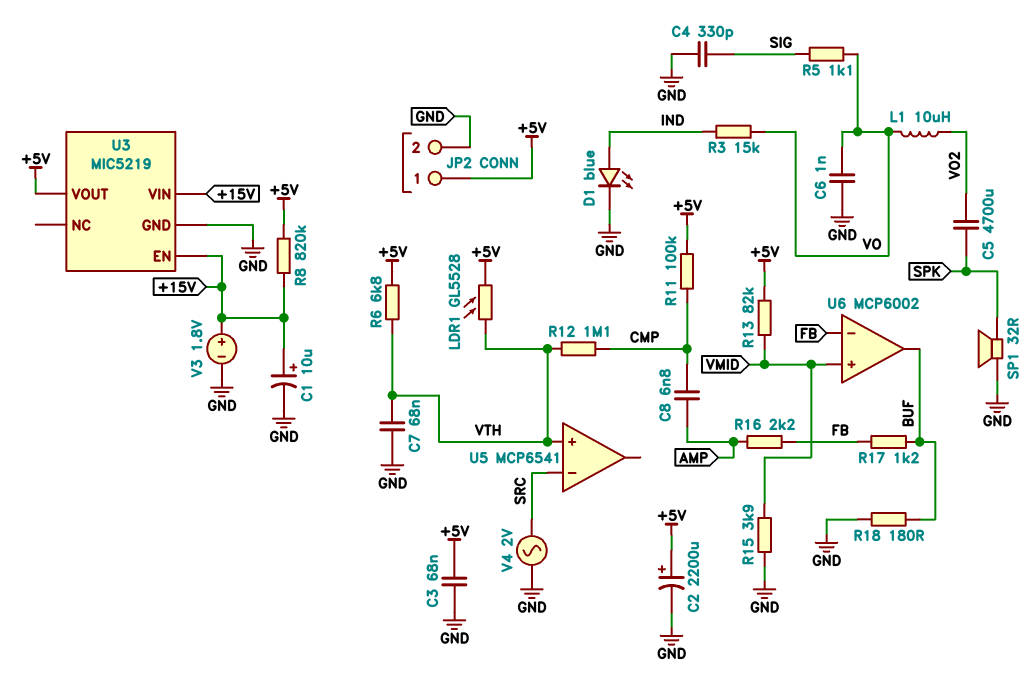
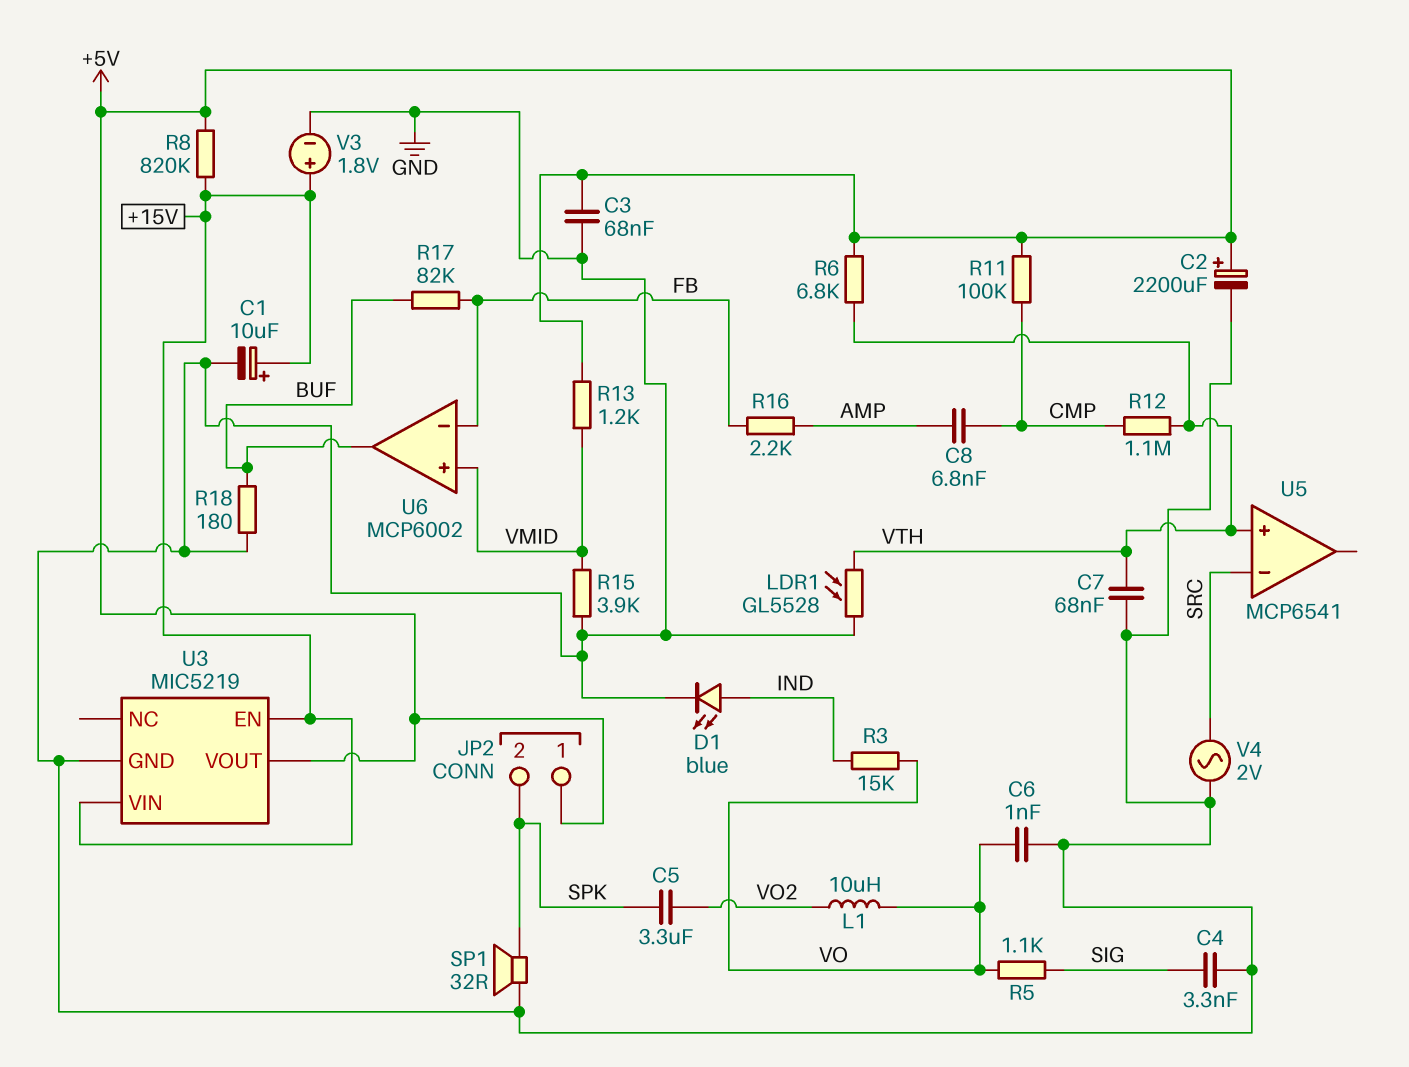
C4: 330pF (GND, SIG) -> 3.3nF (GND, SIG)
C5: 4700uF (SPK, VO2) -> 3.3uF (SPK, VO2)
JP2 pin 2: GND -> SPK
LDR1: GL5528 (+5V, VTH) -> GL5528 (GND, VTH)
R13: 82k (+5V, VMID) -> 1.2k (+5V, VMID)
R17: 1.2k (BUF, FB) -> 82k (BUF, FB)

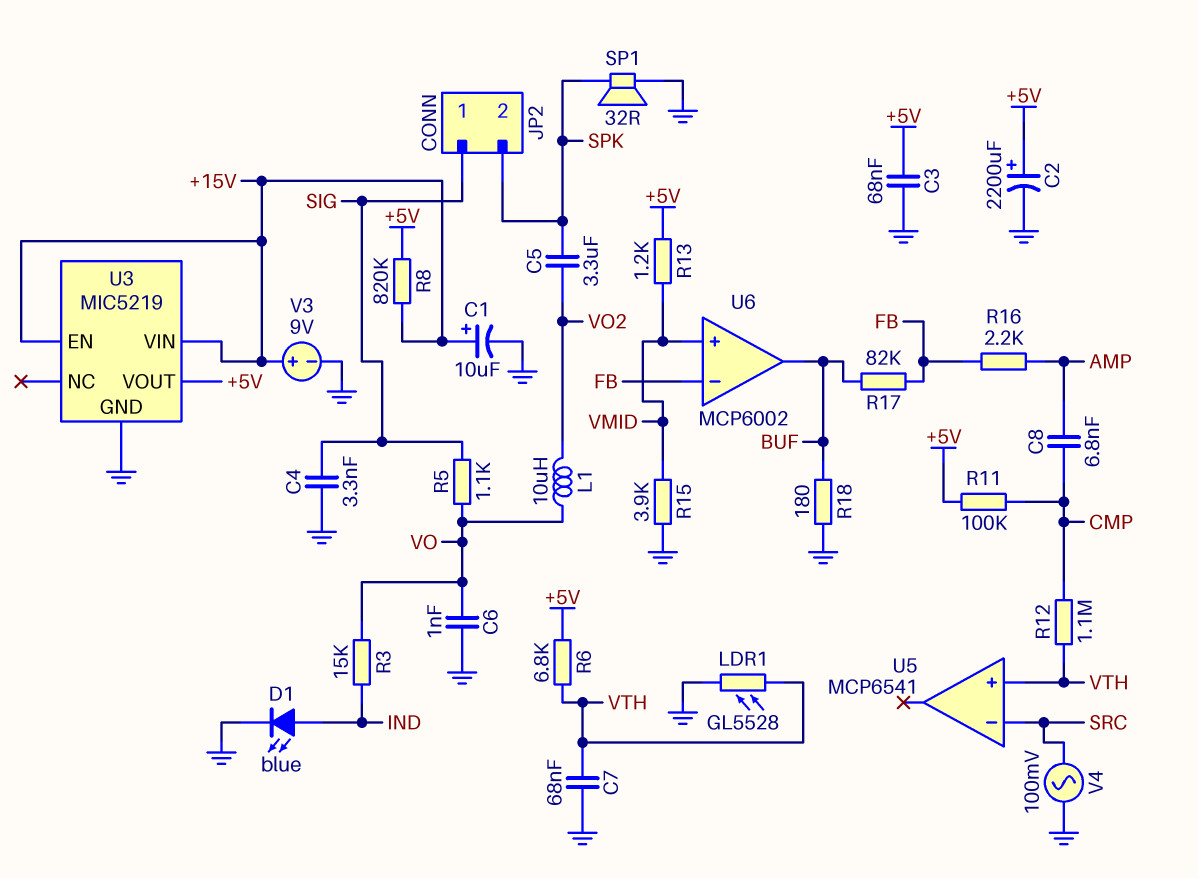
JP2 pin 1: +5V -> SIG
V3: 1.8V (plus +15V, minus GND) -> 9V (plus +15V, minus GND)
V4: AC 2V (GND, SRC) -> AC 100mV (GND, SRC)

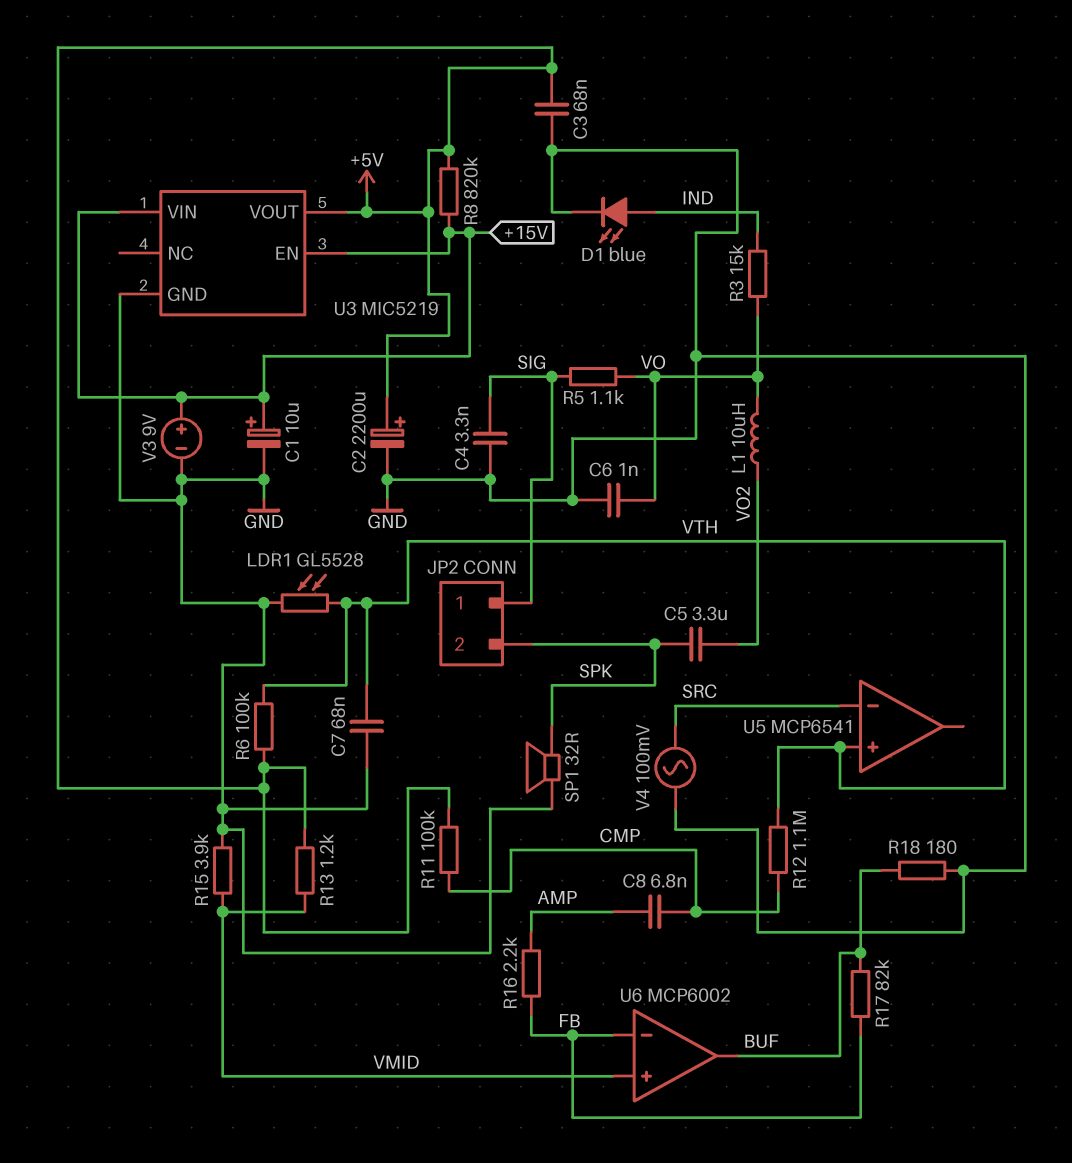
R6: 6.8k (+5V, VTH) -> 100k (+5V, VTH)

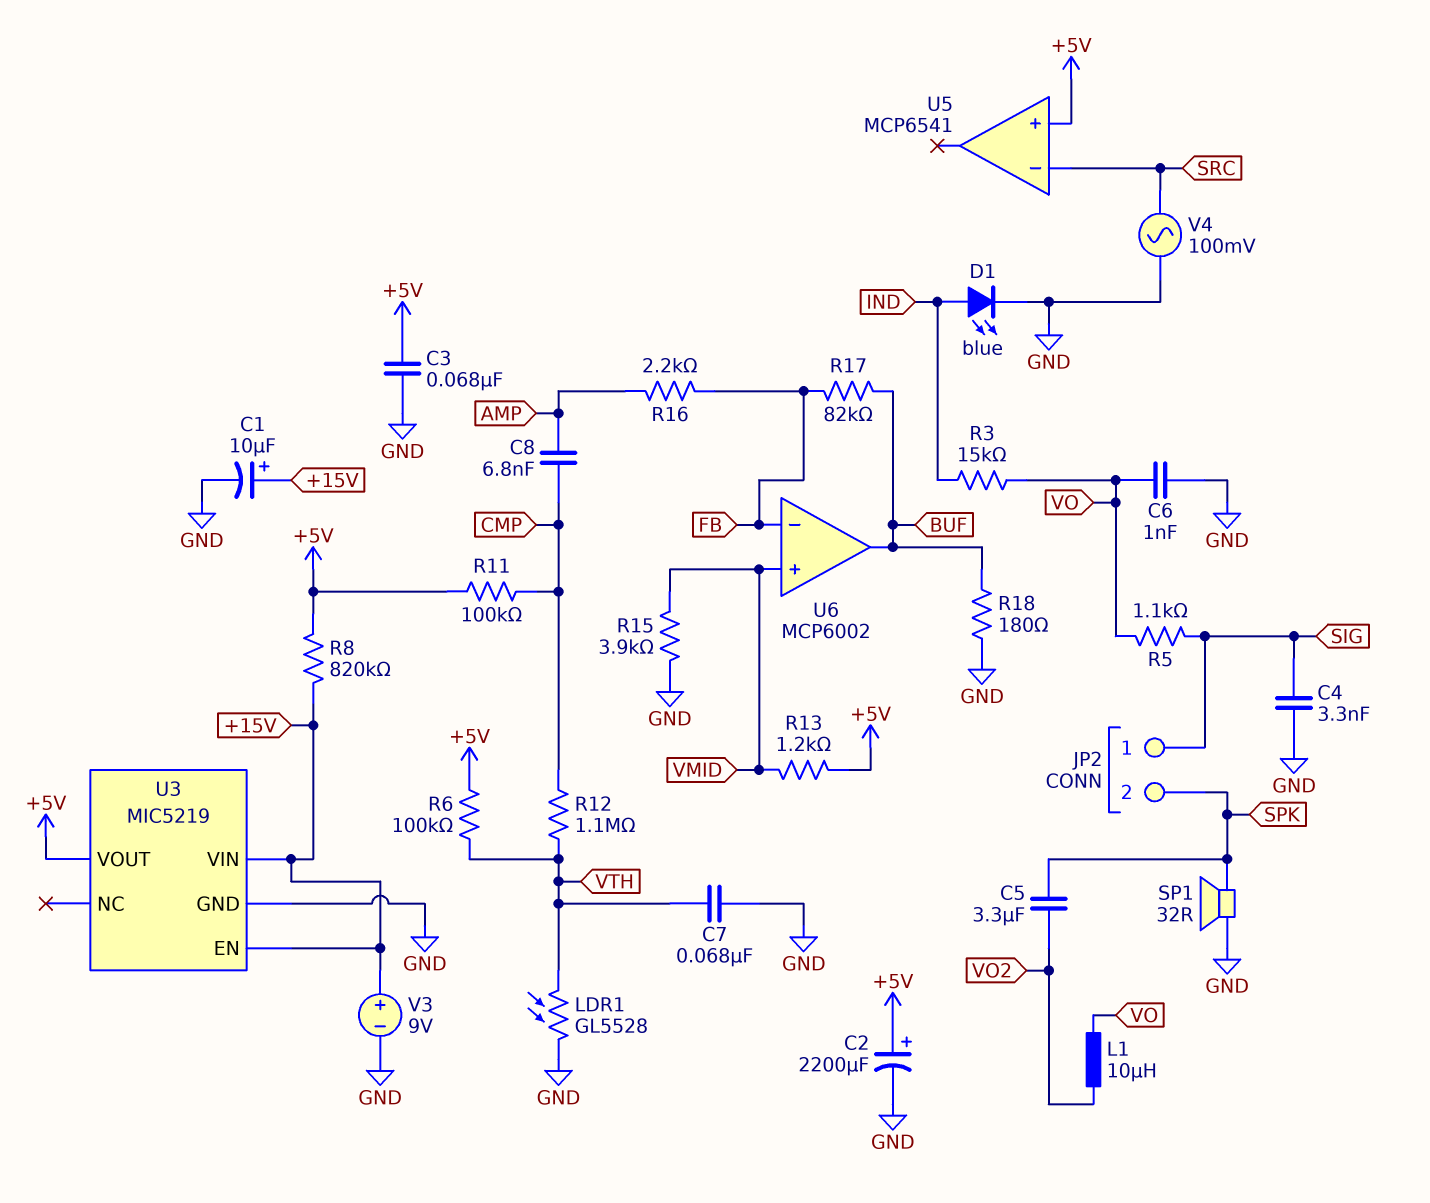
U5 pin in+: VTH -> +5V

